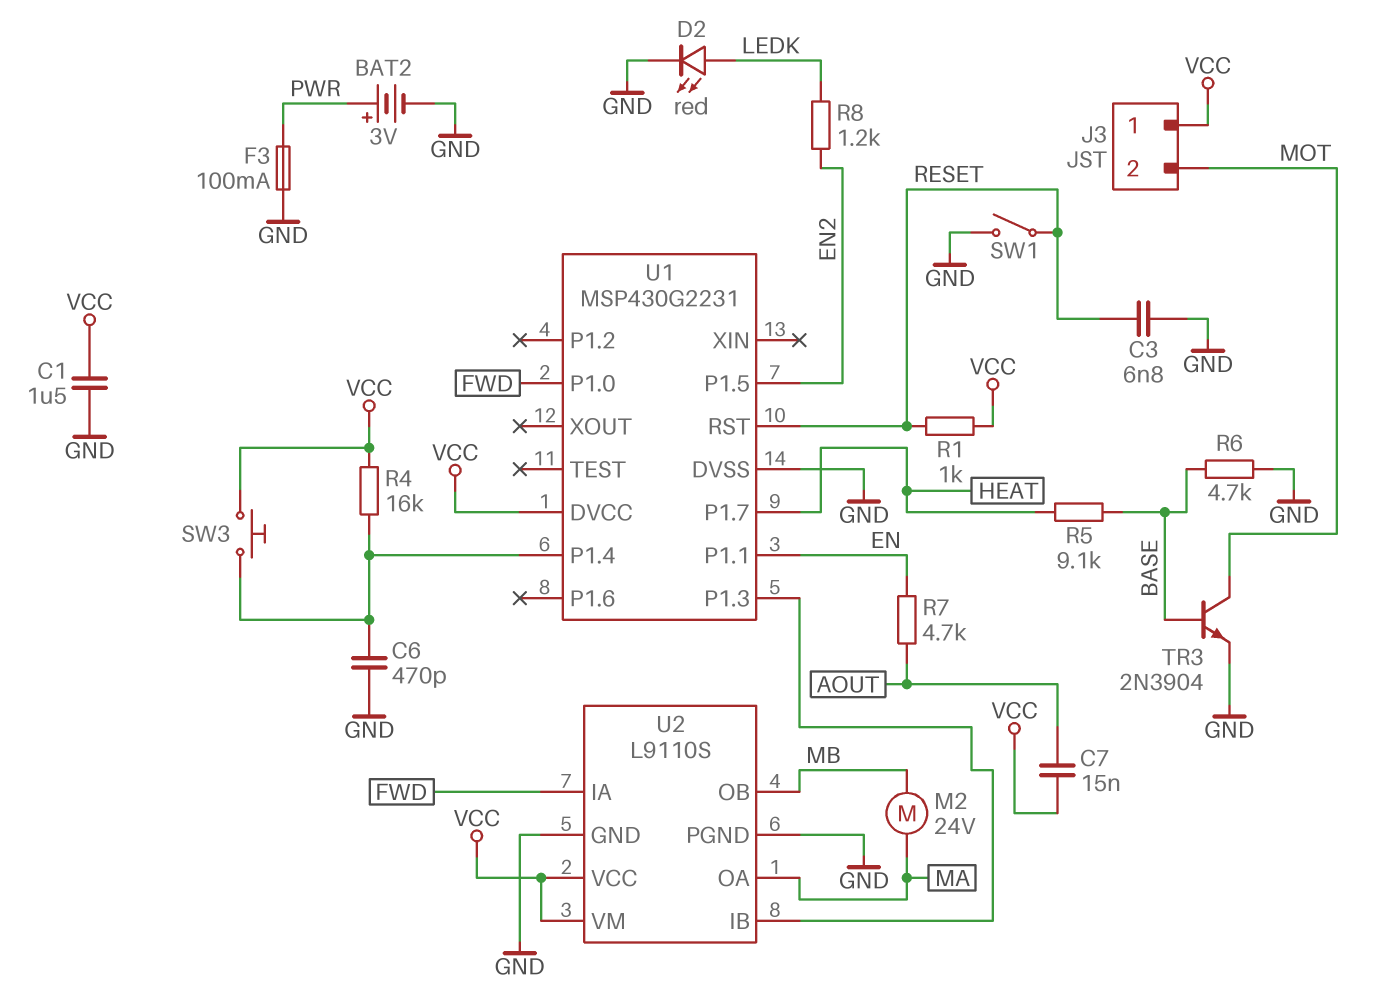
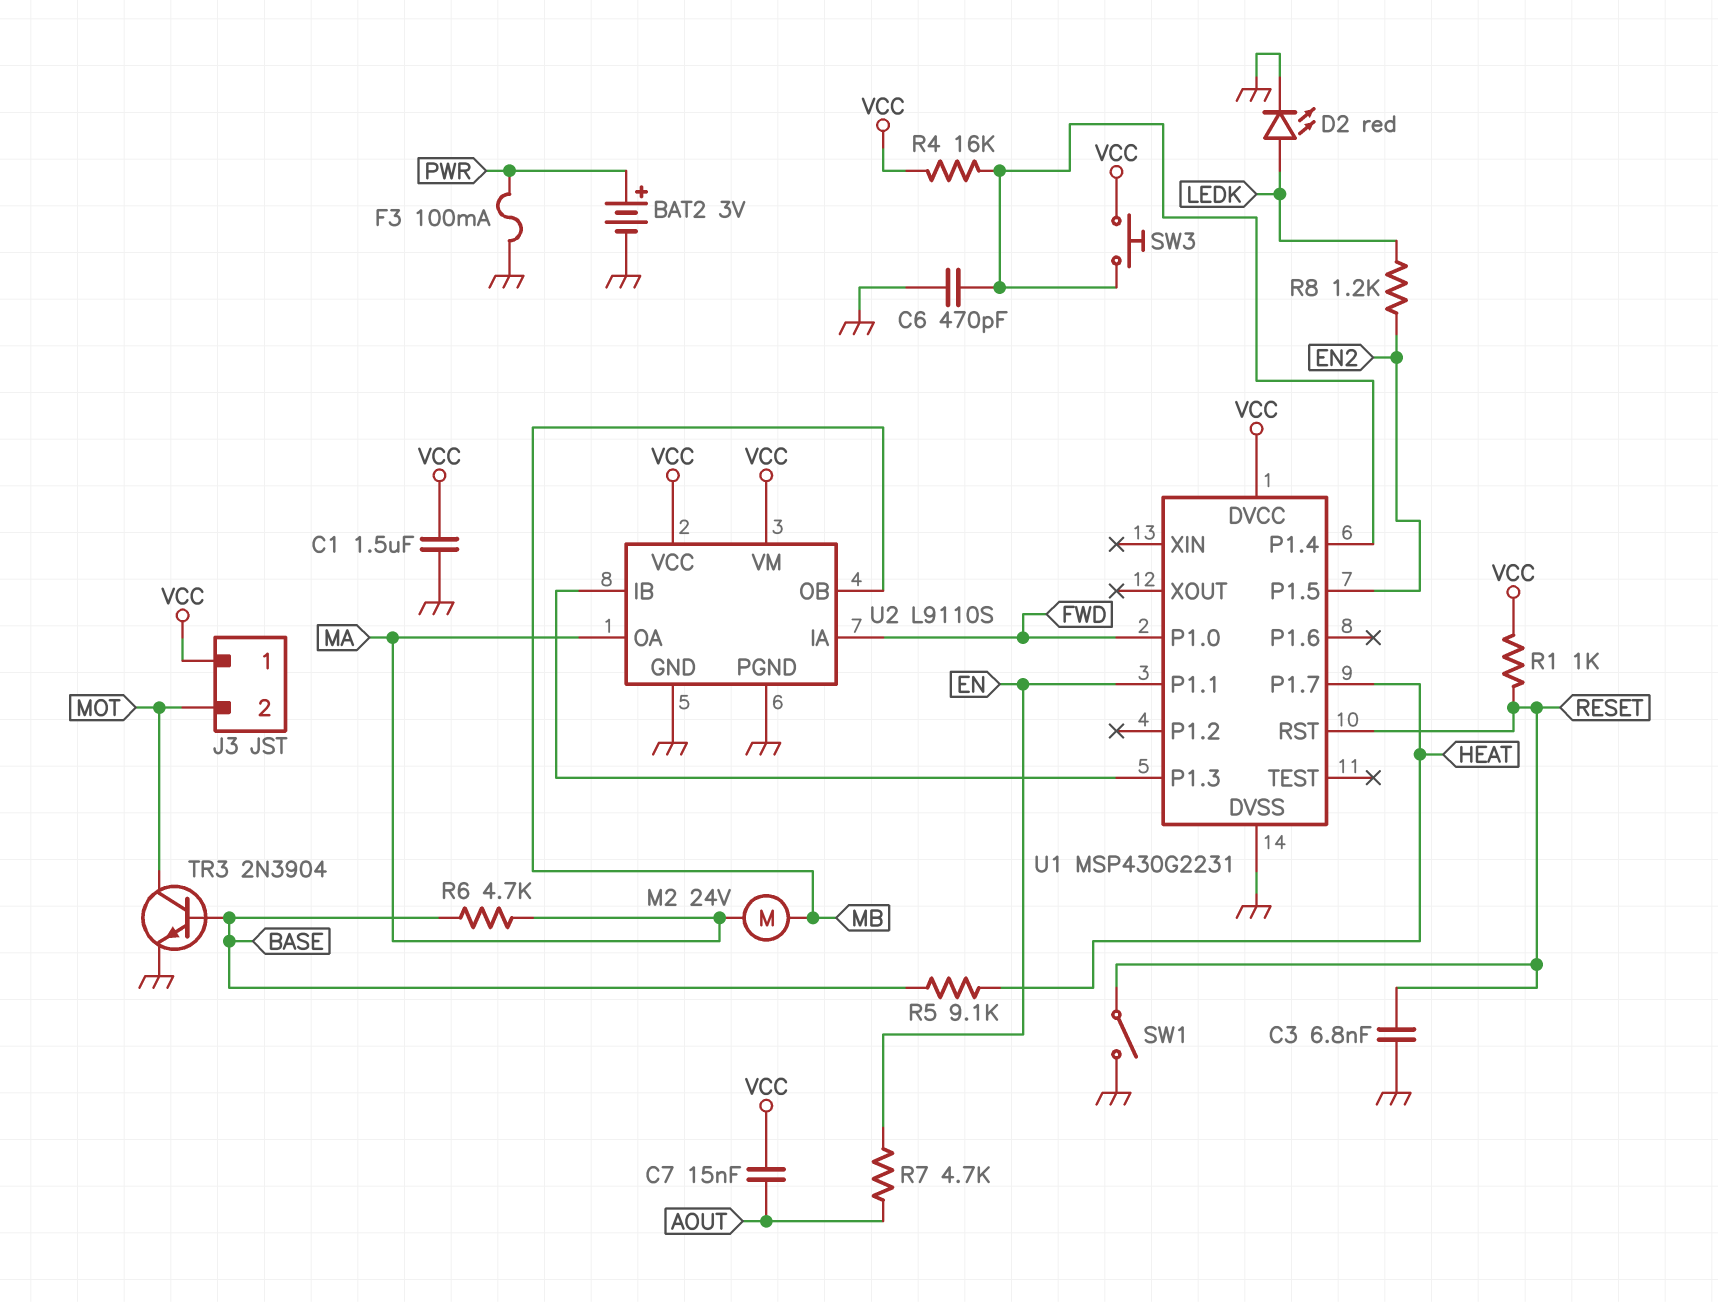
R6: 4.7k (BASE, GND) -> 4.7k (BASE, MA)

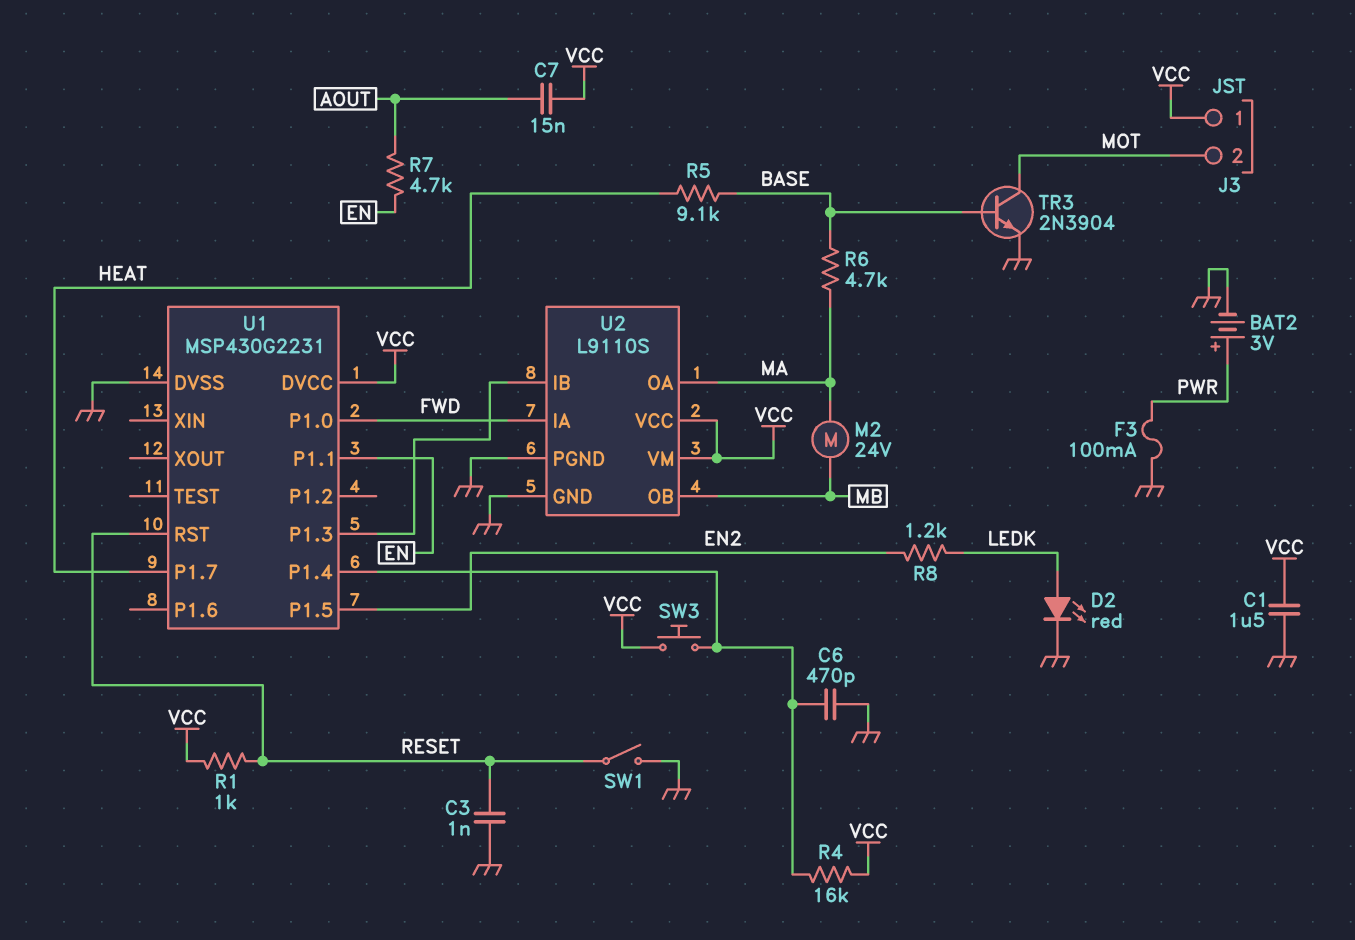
C3: 6.8nF (GND, RESET) -> 1nF (GND, RESET)

